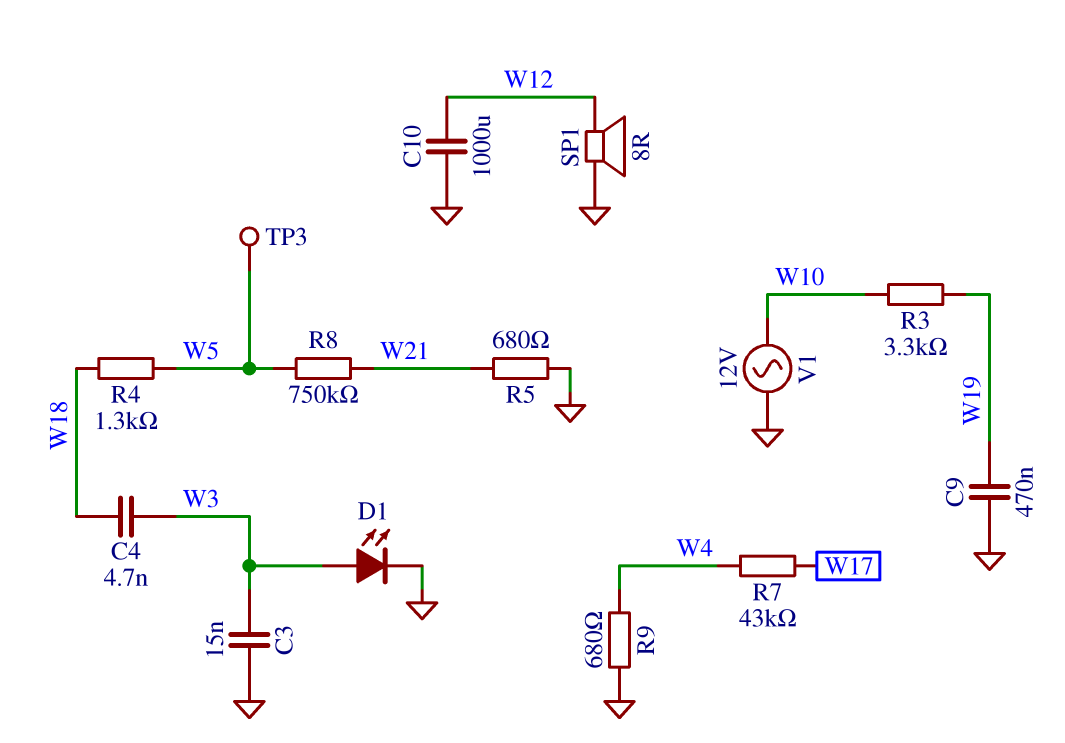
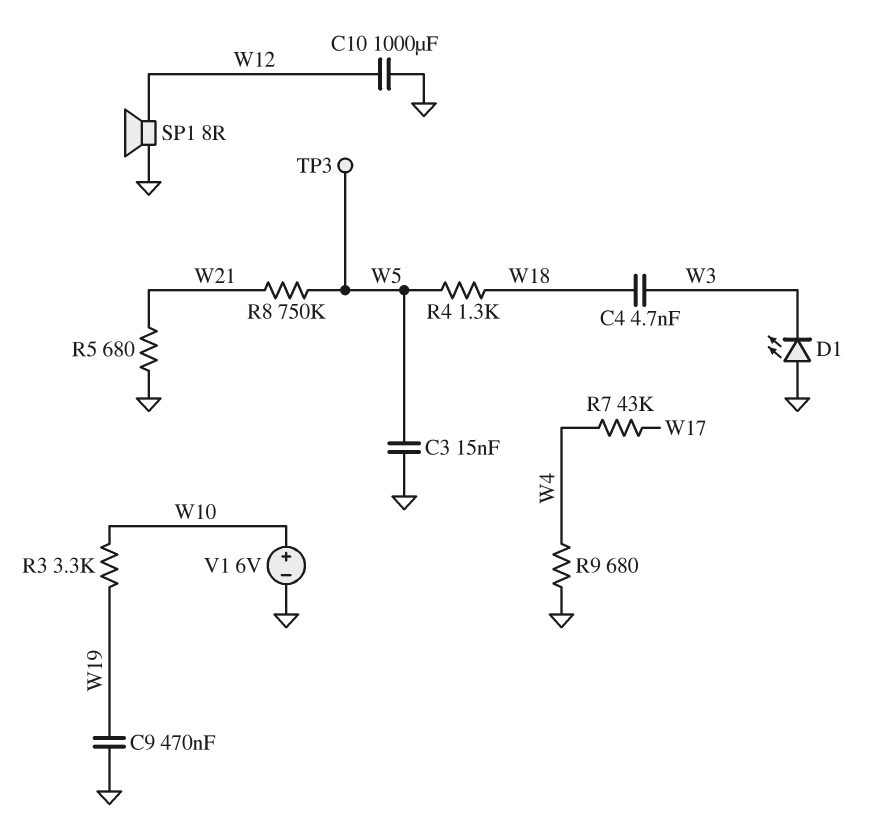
C3: 15nF (GND, W3) -> 15nF (GND, W5)
D1: LED (A W3, K GND) -> LED (A GND, K W3)
V1: AC 12V (GND, W10) -> 6V (plus W10, minus GND)

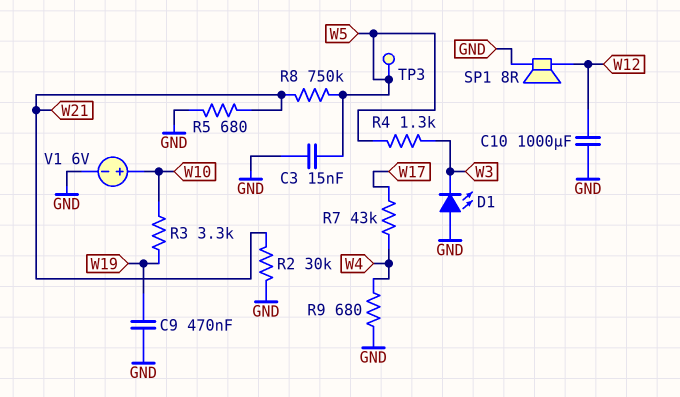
C4: 4.7nF (W3, W18) -> none
R2: none -> 30k (GND, W21)
R4: 1.3k (W5, W18) -> 1.3k (W3, W5)

